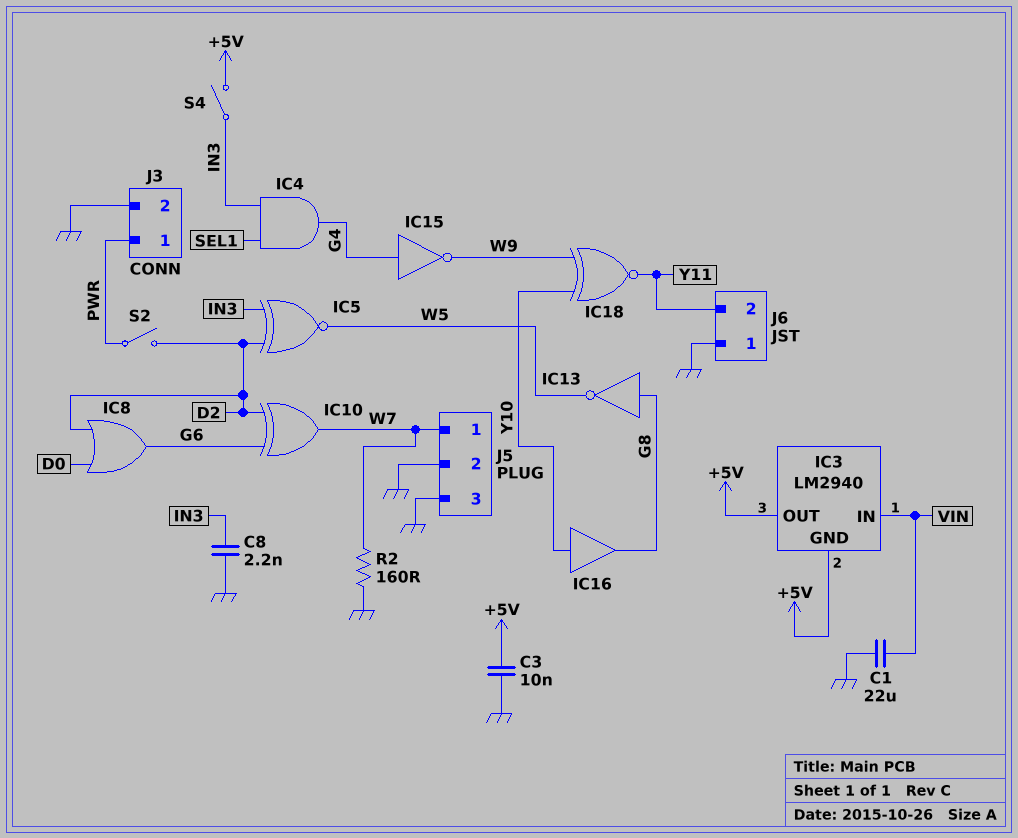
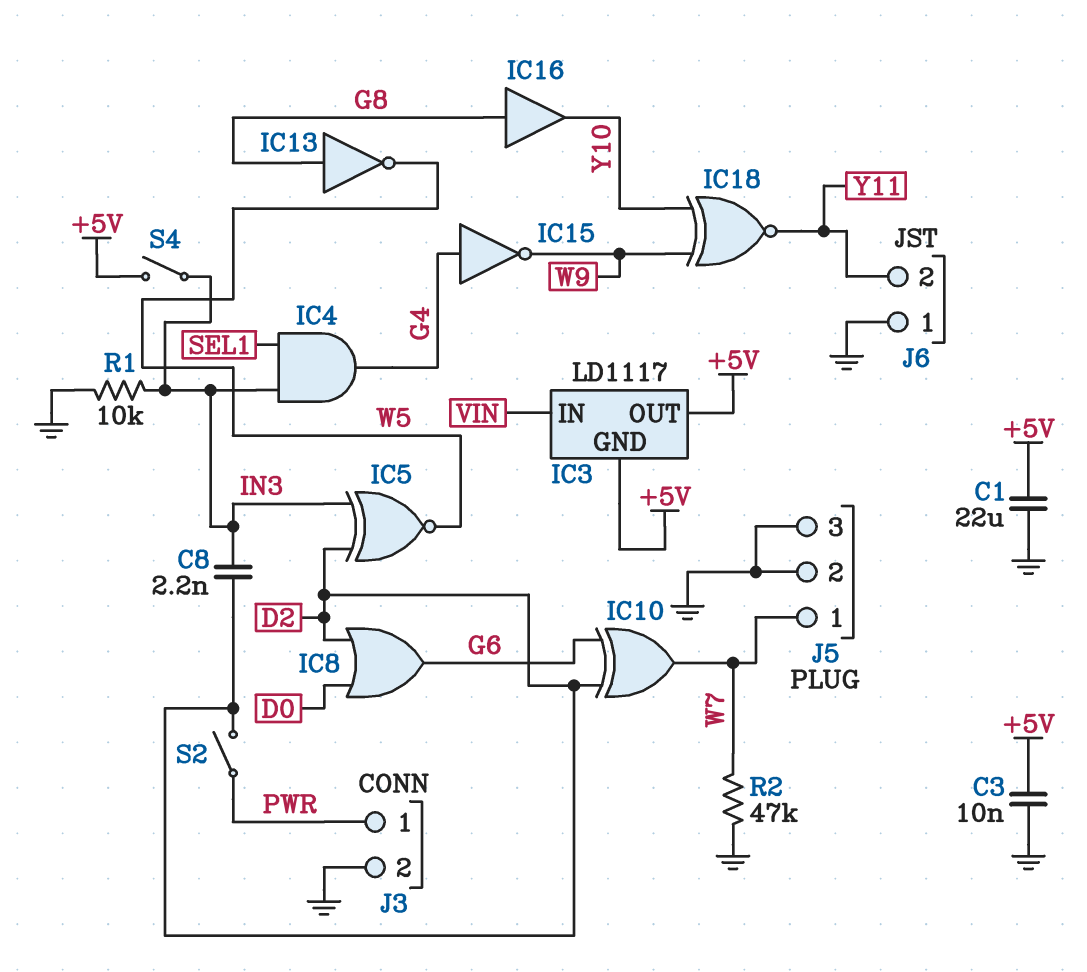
C1: 22uF (GND, VIN) -> 22uF (+5V, GND)
C8: 2.2nF (GND, IN3) -> 2.2nF (D2, IN3)
IC3: LM2940 -> LD1117
IC16: buffer (in Y10, out G8) -> buffer (in G8, out Y10)
R1: none -> 10k (GND, IN3)
R2: 160 (GND, W7) -> 47k (GND, W7)

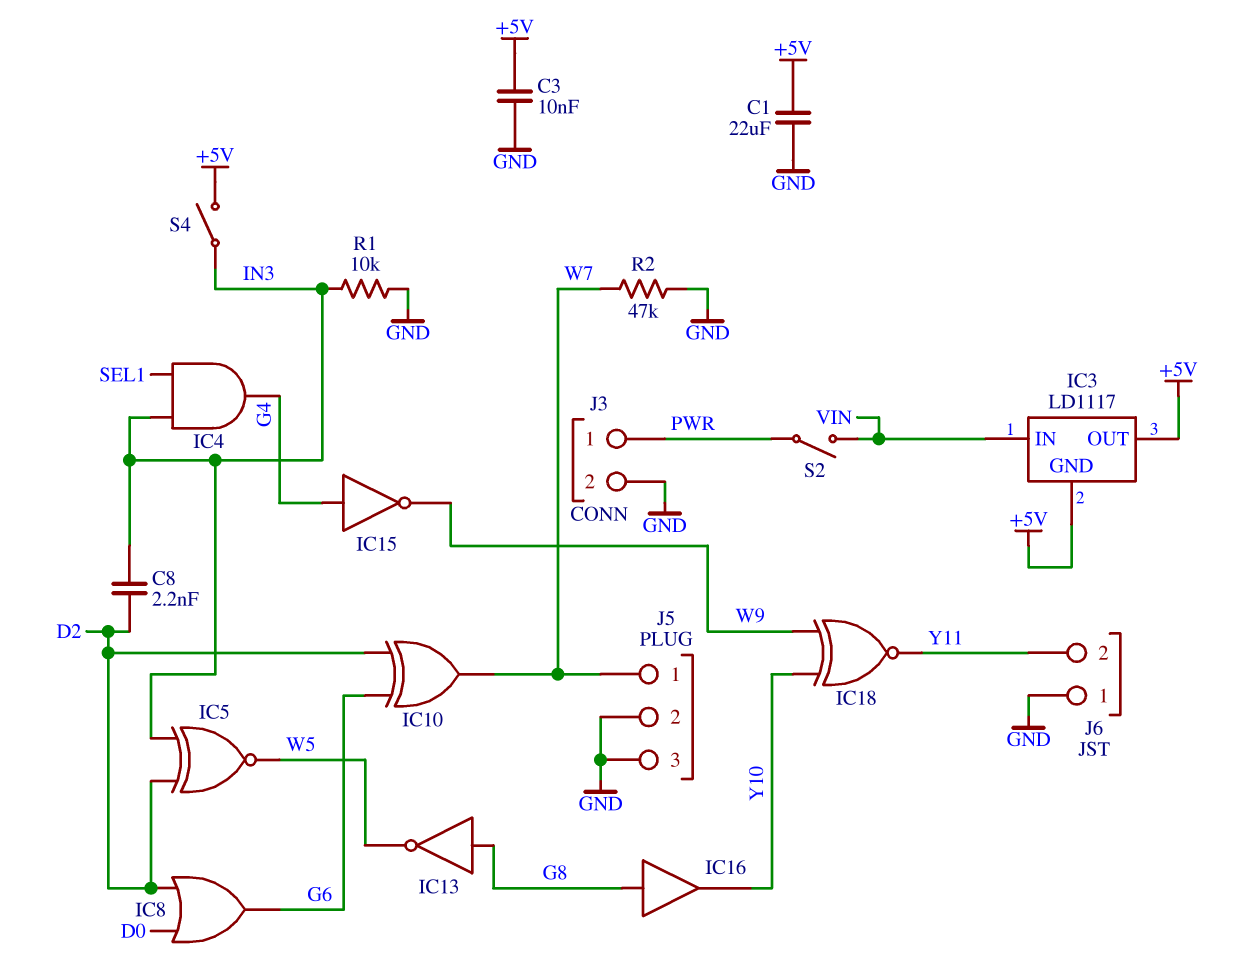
S2: switch (D2, PWR) -> switch (PWR, VIN)

